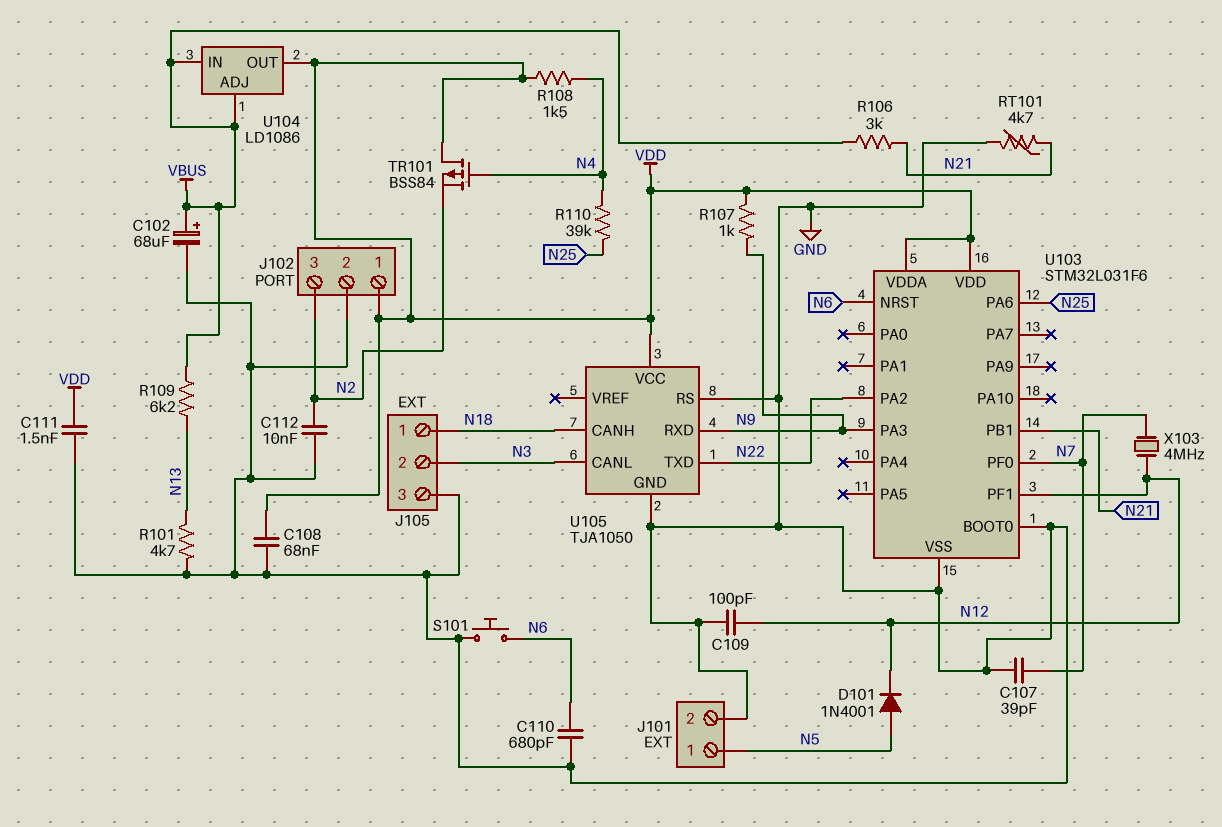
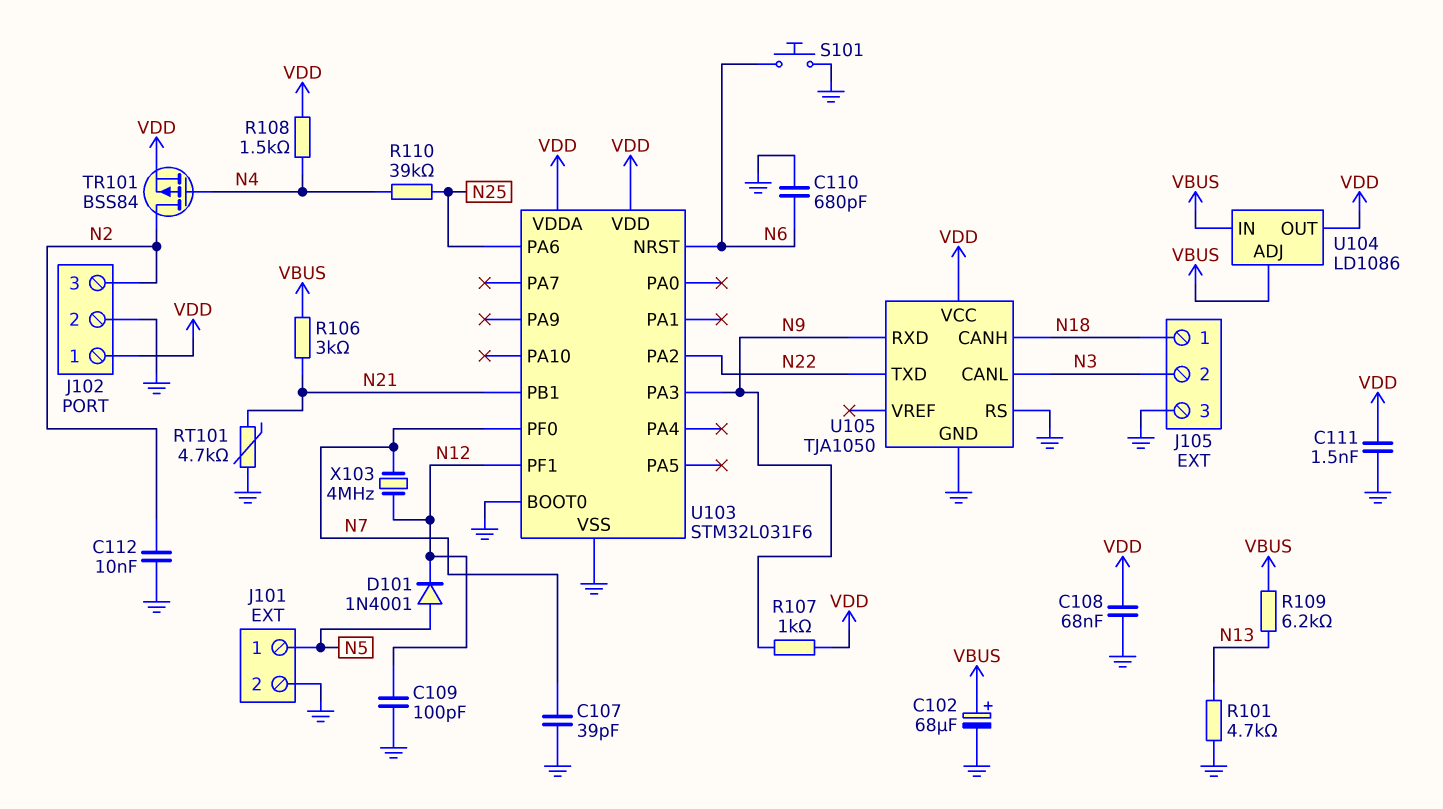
TR101: PMOS BSS84 (G N4, D VDD, S N2) -> PMOS BSS84 (G N4, D N2, S VDD)

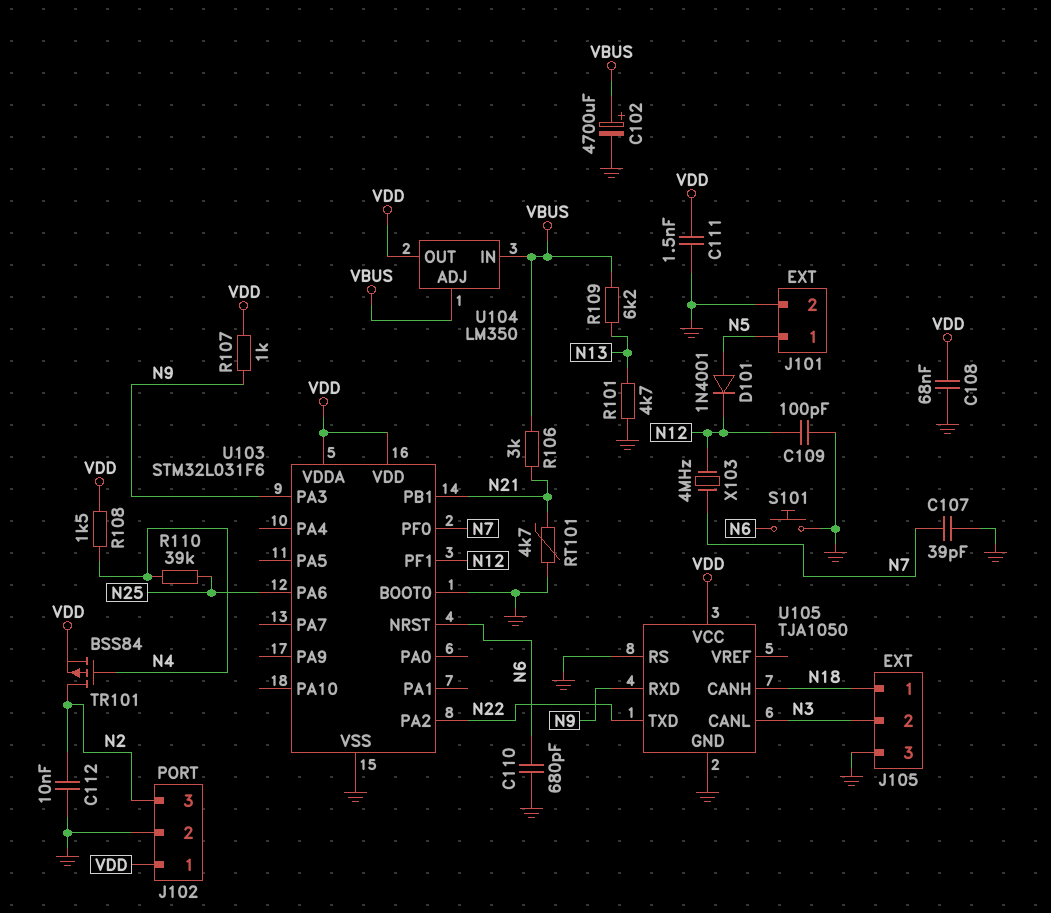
C102: 68uF (plus VBUS, minus GND) -> 4700uF (plus VBUS, minus GND)
U104: LD1086 -> LM350

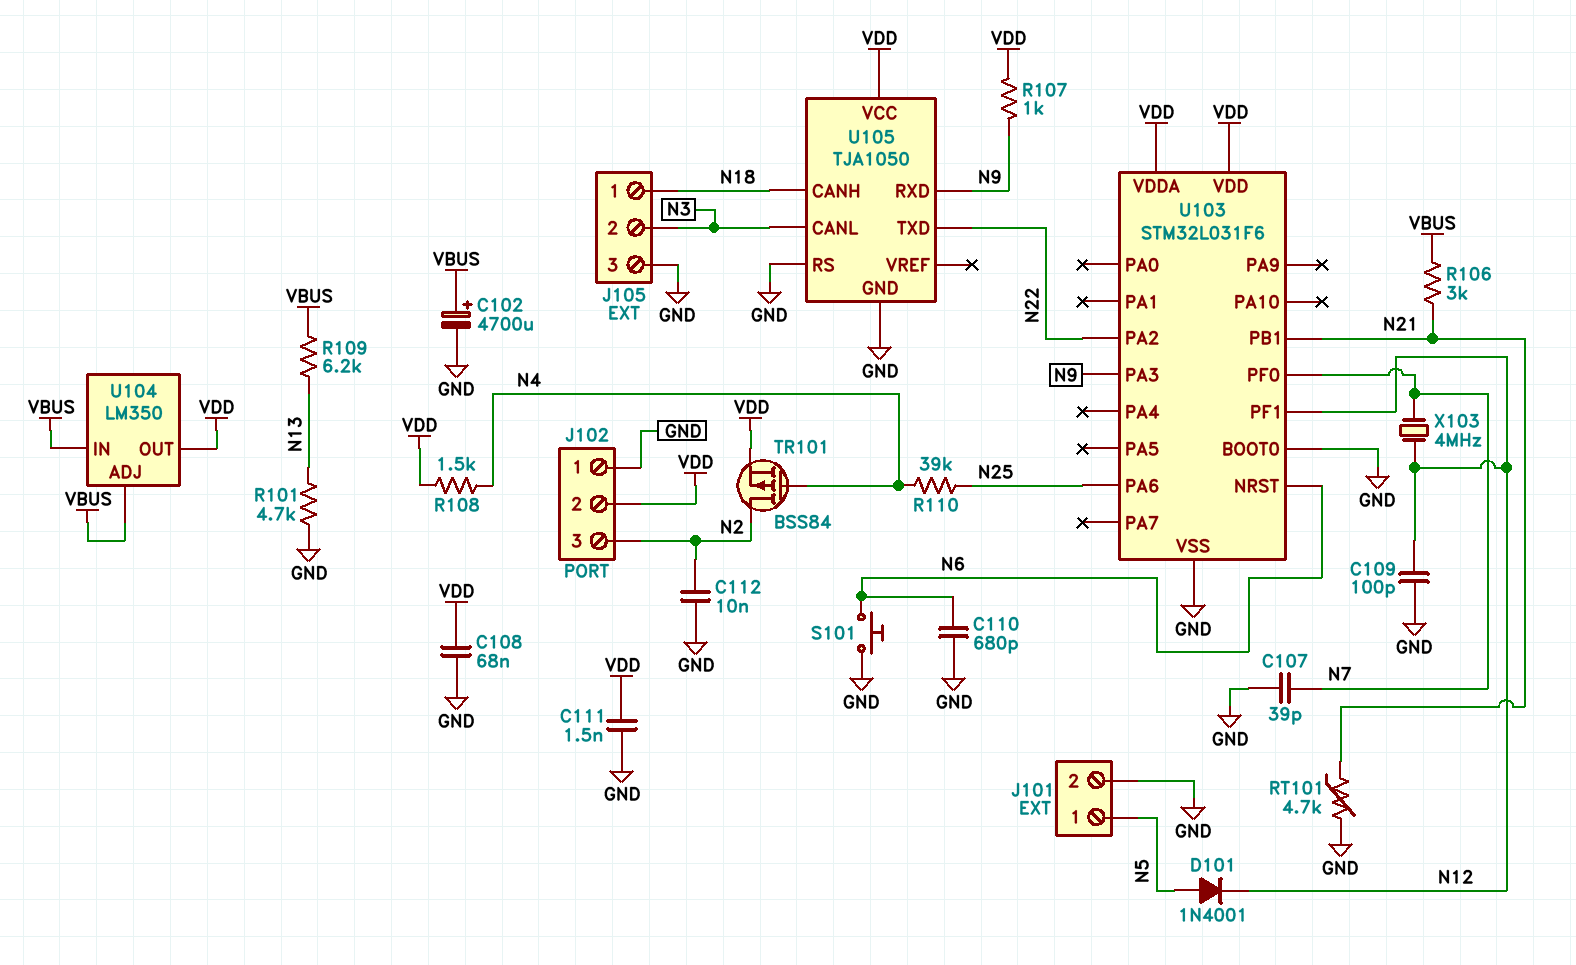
J102 pin 1: VDD -> GND
J102 pin 2: GND -> VDD

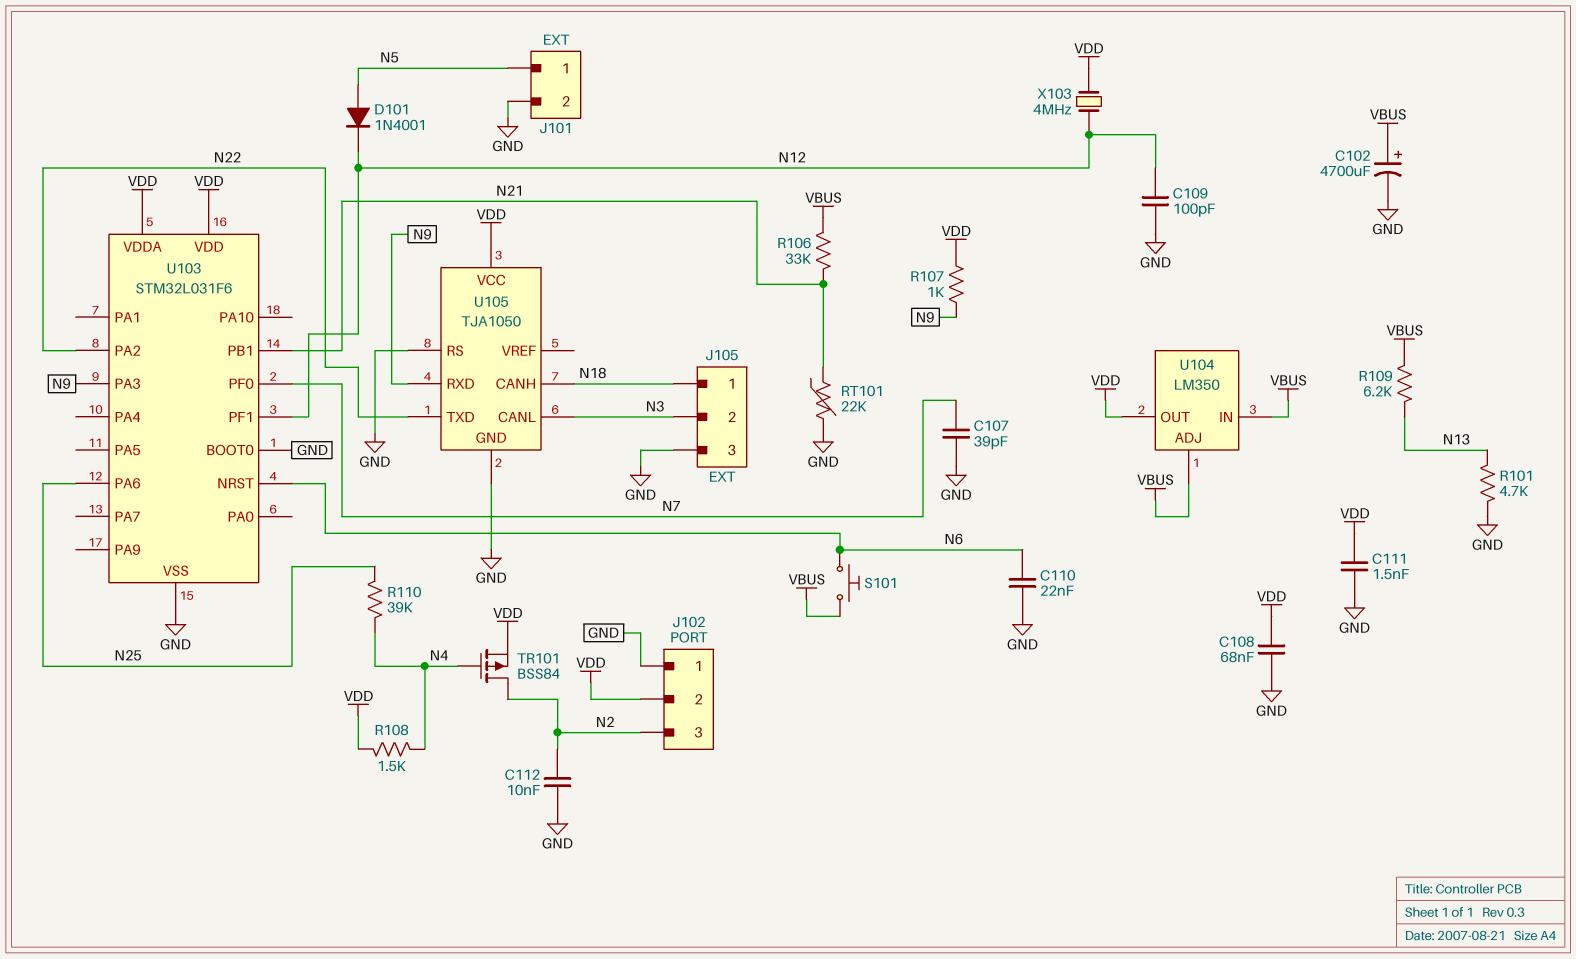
C110: 680pF (GND, N6) -> 22nF (GND, N6)
R106: 3k (N21, VBUS) -> 33k (N21, VBUS)
RT101: 4.7k (GND, N21) -> 22k (GND, N21)
S101: button (GND, N6) -> button (N6, VBUS)
X103: 4MHz (N7, N12) -> 4MHz (N12, VDD)

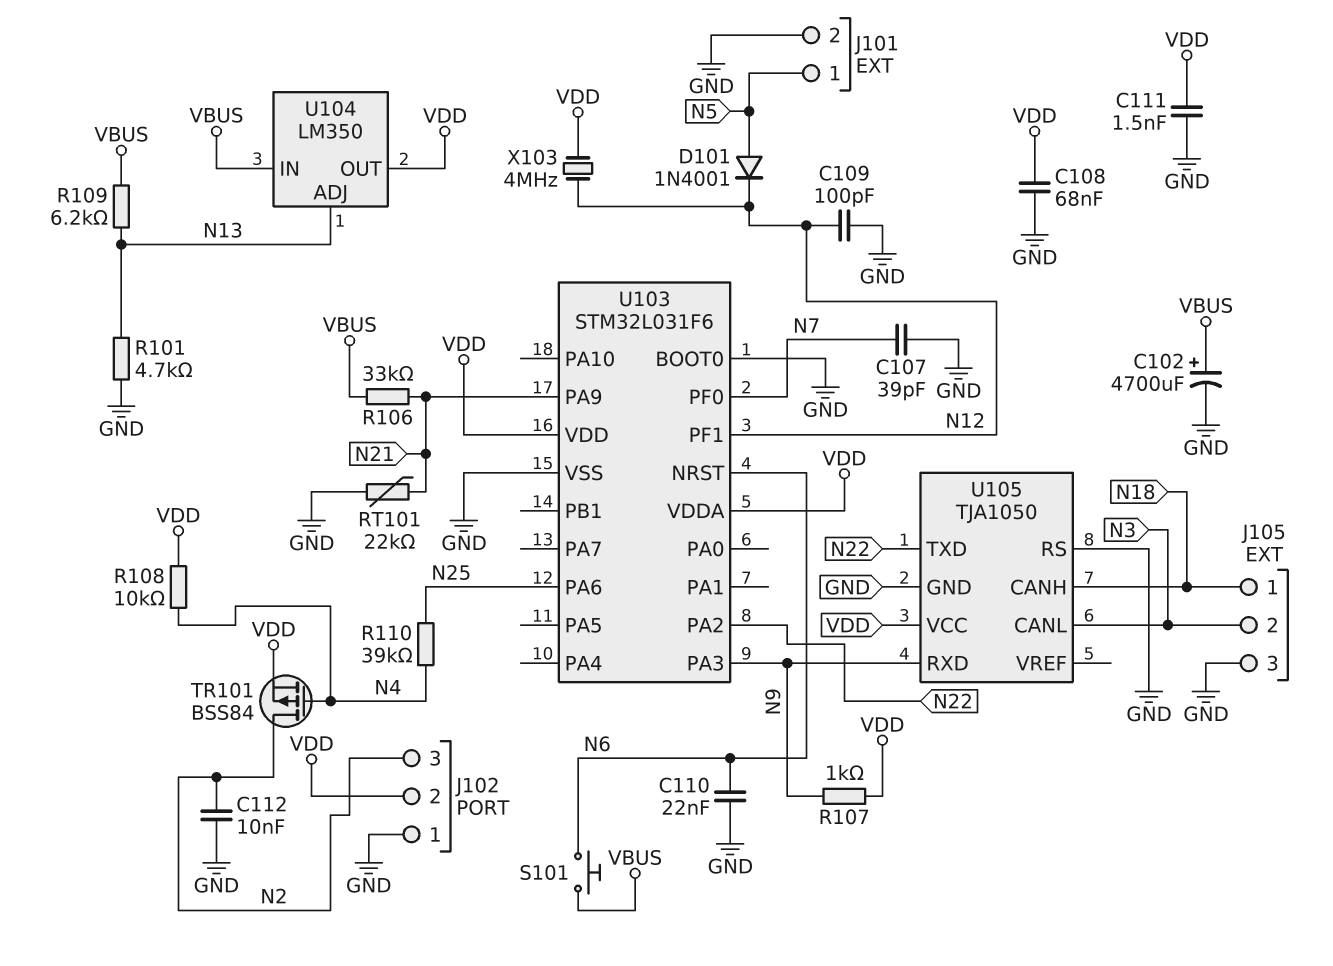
R108: 1.5k (N4, VDD) -> 10k (N4, VDD)
U103 pin PA9: none -> N21
U103 pin PB1: N21 -> none
U104 pin ADJ: VBUS -> N13

